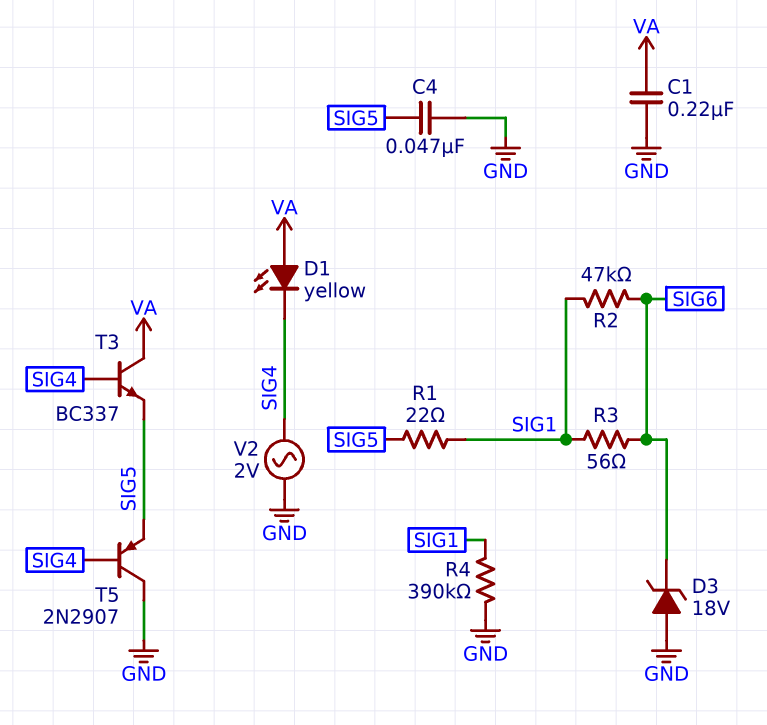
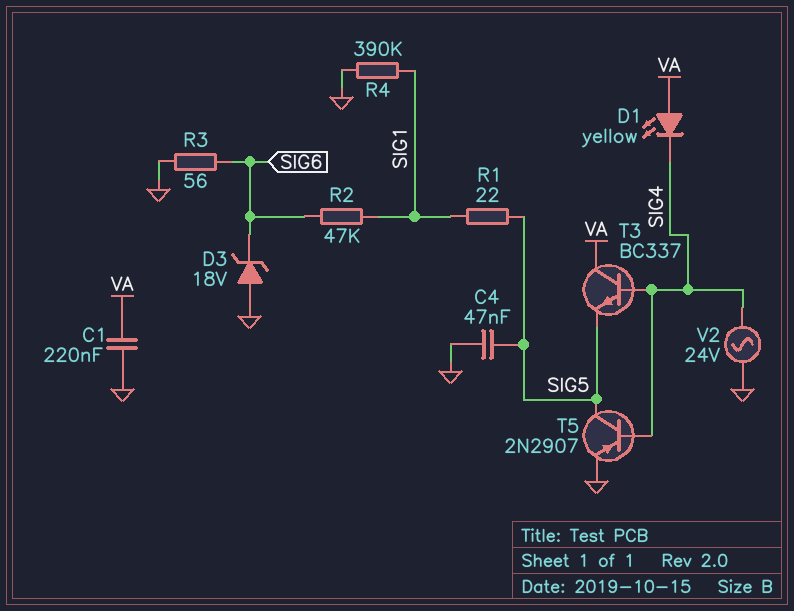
R3: 56 (SIG1, SIG6) -> 56 (GND, SIG6)
T5: PNP 2N2907 (B SIG4, C GND, E SIG5) -> PNP 2N2907 (B SIG4, C SIG5, E GND)
V2: AC 2V (GND, SIG4) -> AC 24V (GND, SIG4)

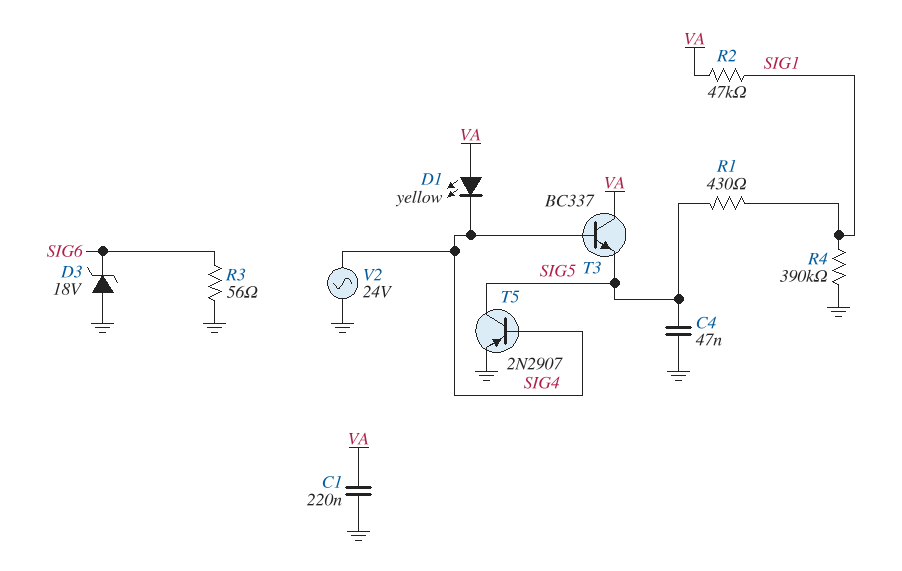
R1: 22 (SIG1, SIG5) -> 430 (SIG1, SIG5)
R2: 47k (SIG1, SIG6) -> 47k (SIG1, VA)

